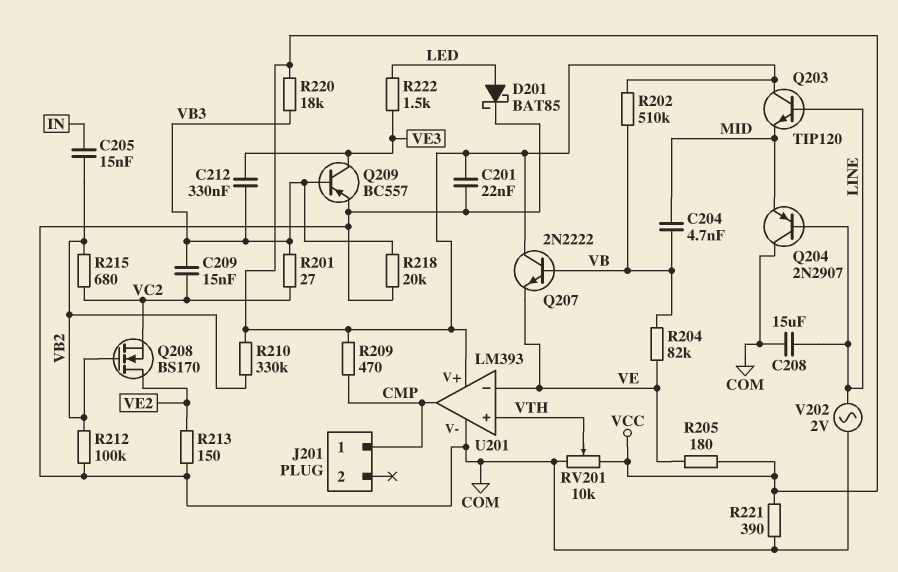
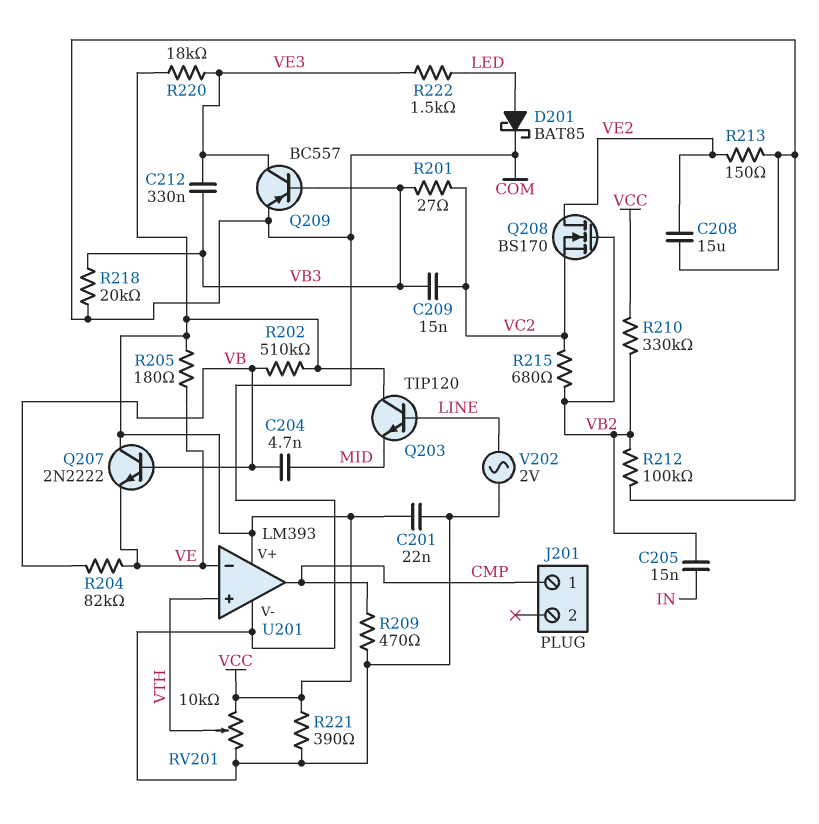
C208: 15uF (COM, LINE) -> 15uF (COM, VE2)
Q204: PNP 2N2907 (B LINE, C COM, E MID) -> none
R209: 470 (CMP, VCC) -> 470 (CMP, COM)
R220: 18k (VB3, VCC) -> 18k (VCC, VE3)

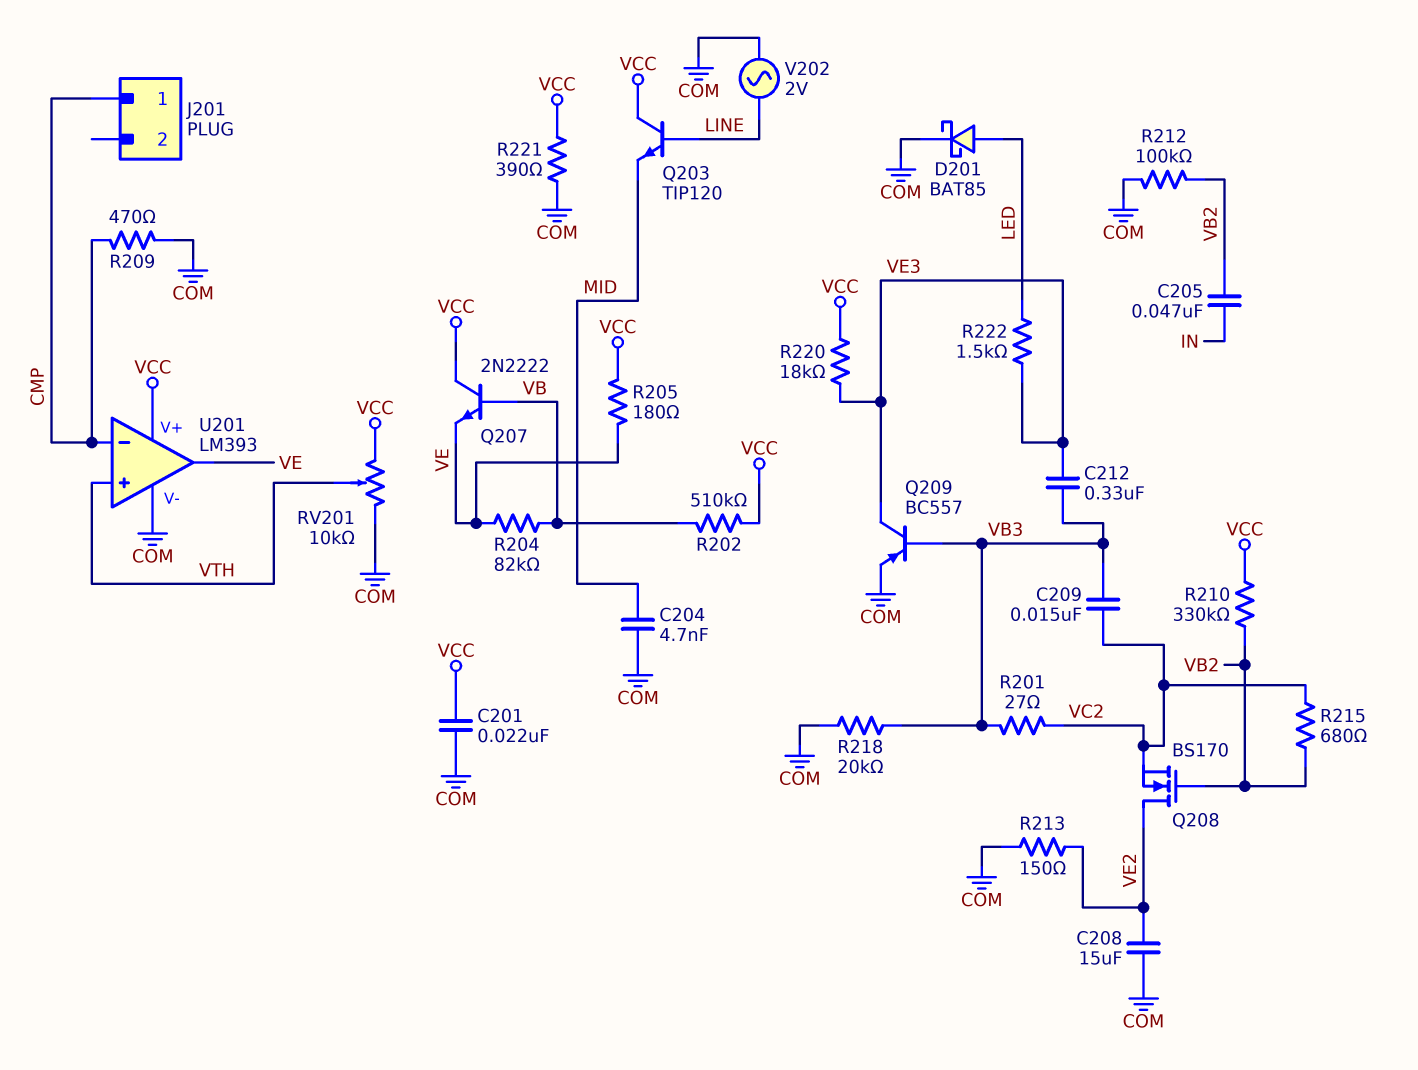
C204: 4.7nF (MID, VB) -> 4.7nF (COM, MID)
C205: 15nF (IN, VB2) -> 47nF (IN, VB2)
U201 pin in-: VE -> CMP
U201 pin out: CMP -> VE

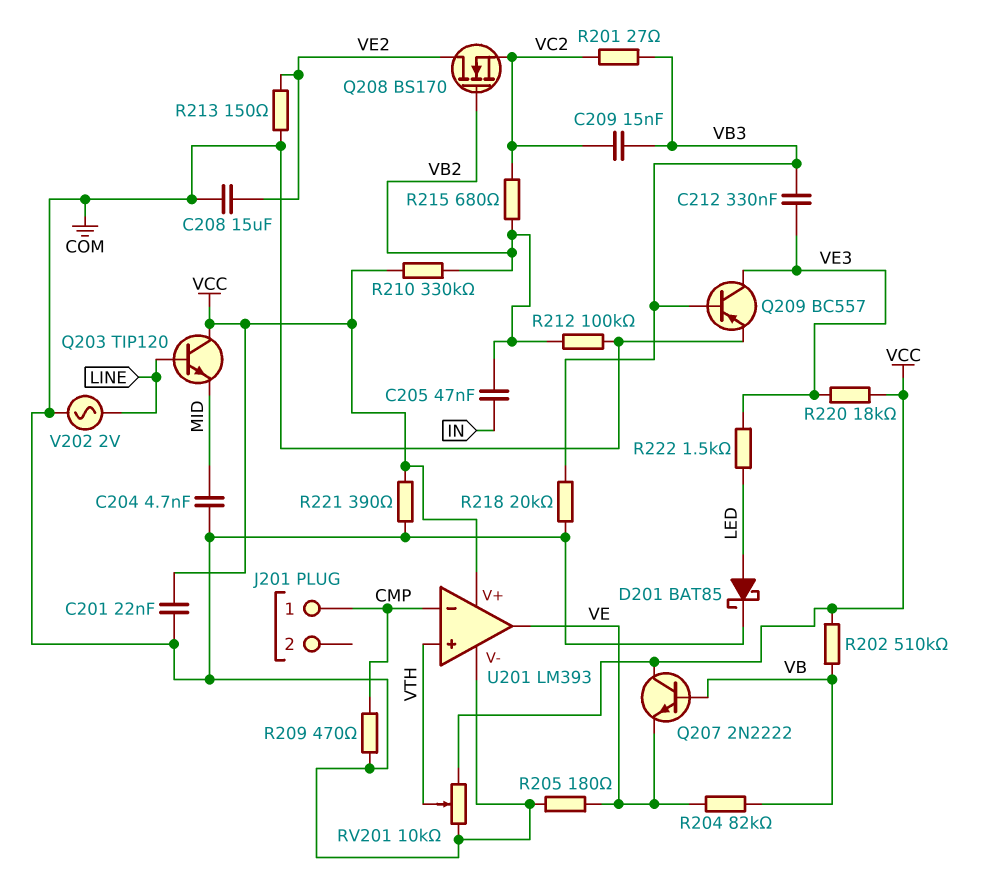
R205: 180 (VCC, VE) -> 180 (COM, VE)

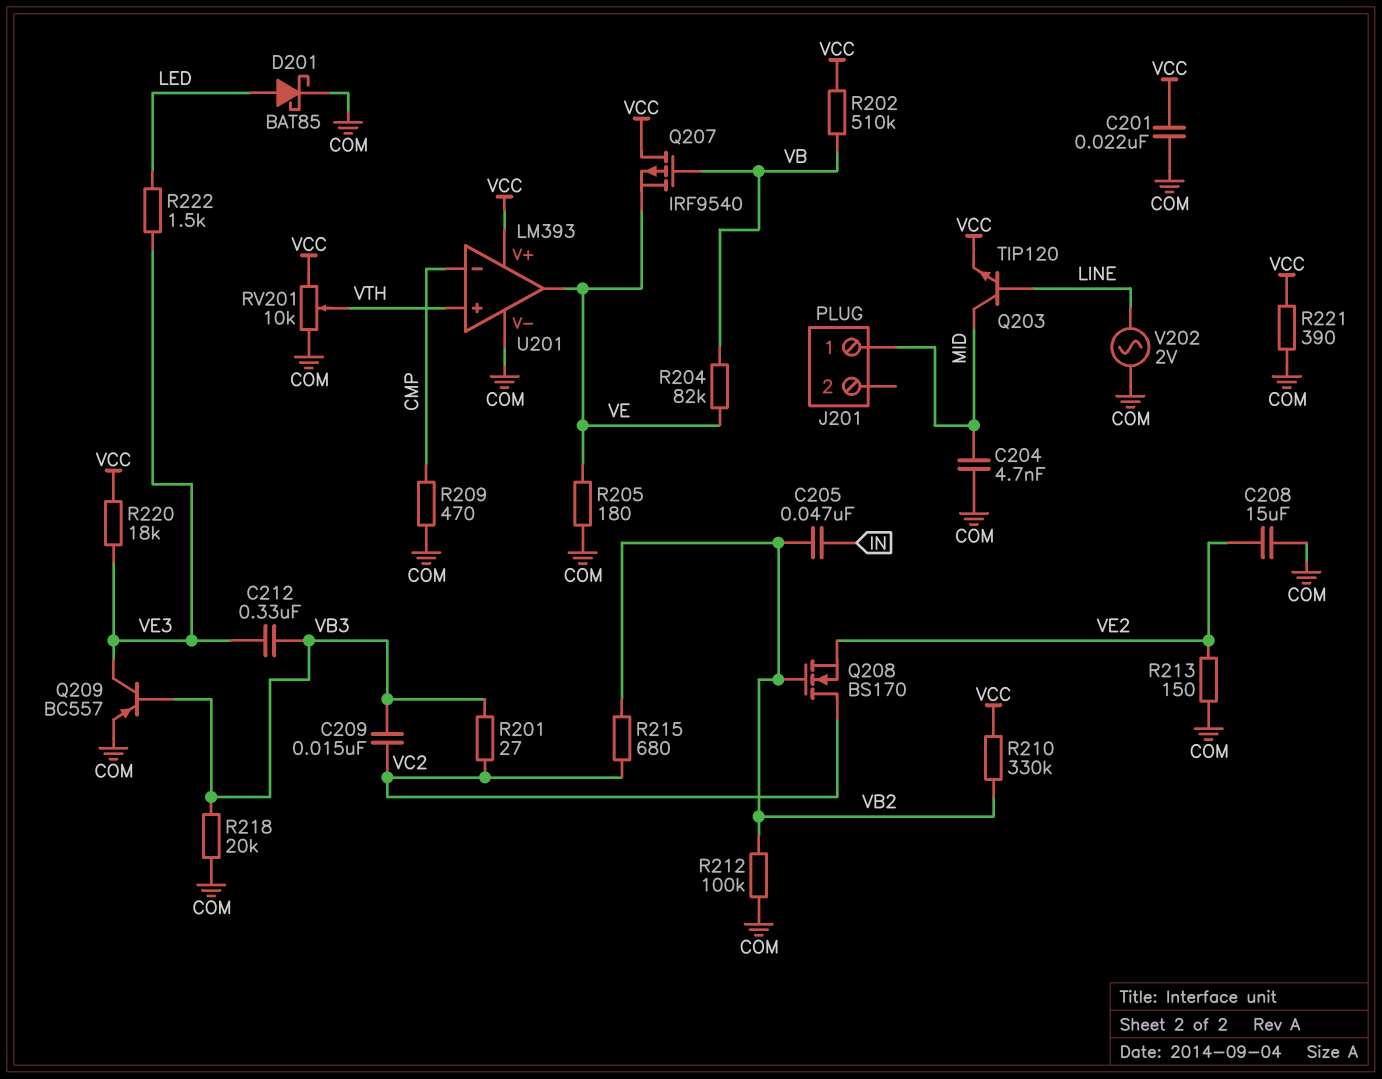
J201 pin 1: CMP -> MID
Q203: NPN TIP120 (B LINE, C VCC, E MID) -> NPN TIP120 (B LINE, C MID, E VCC)
Q207: NPN 2N2222 (B VB, C VCC, E VE) -> PMOS IRF9540 (G VB, D VCC, S VE)
Q208: NMOS BS170 (G VB2, D VE2, S VC2) -> NMOS BS170 (G VB2, D VC2, S VE2)

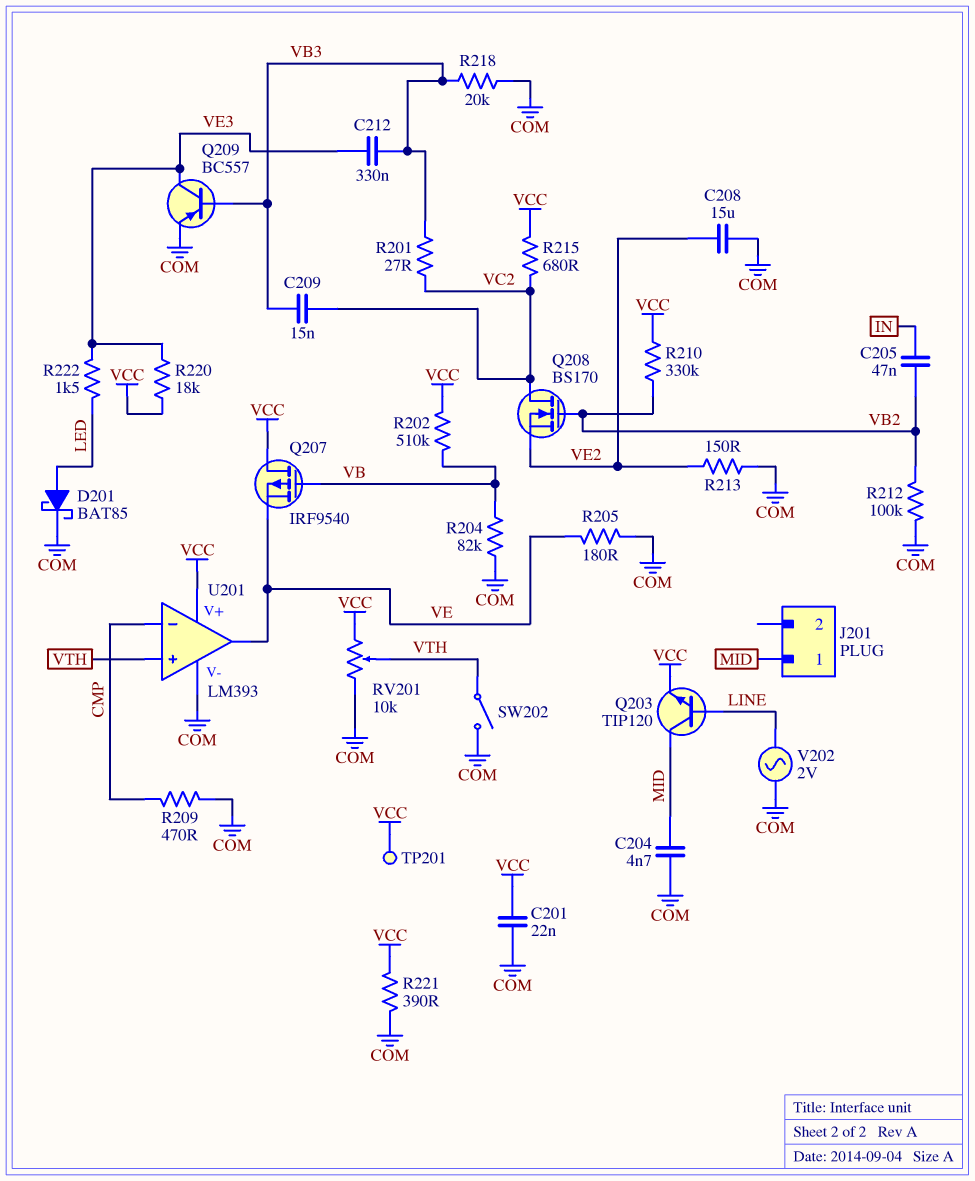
R204: 82k (VB, VE) -> 82k (COM, VB)
R215: 680 (VB2, VC2) -> 680 (VC2, VCC)
SW202: none -> switch (COM, VTH)
TP201: none -> test point (VCC)

